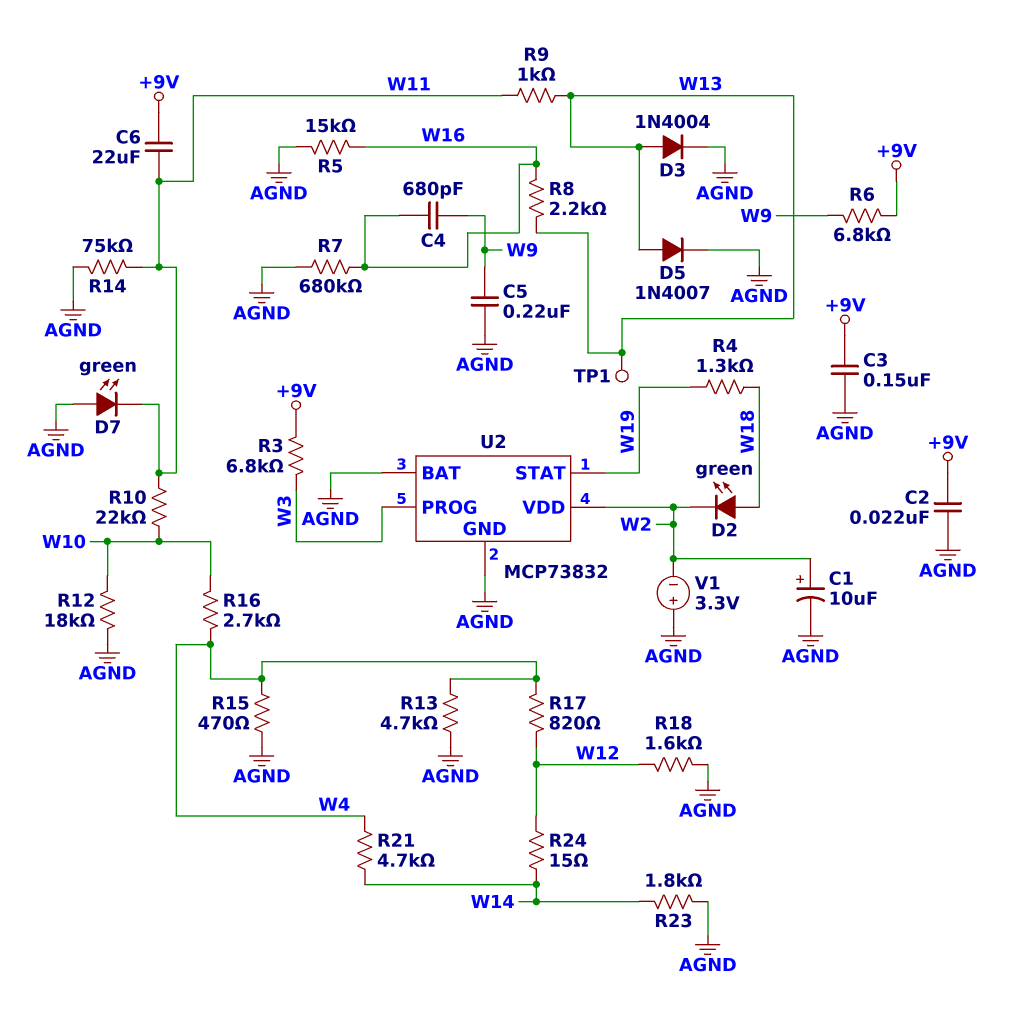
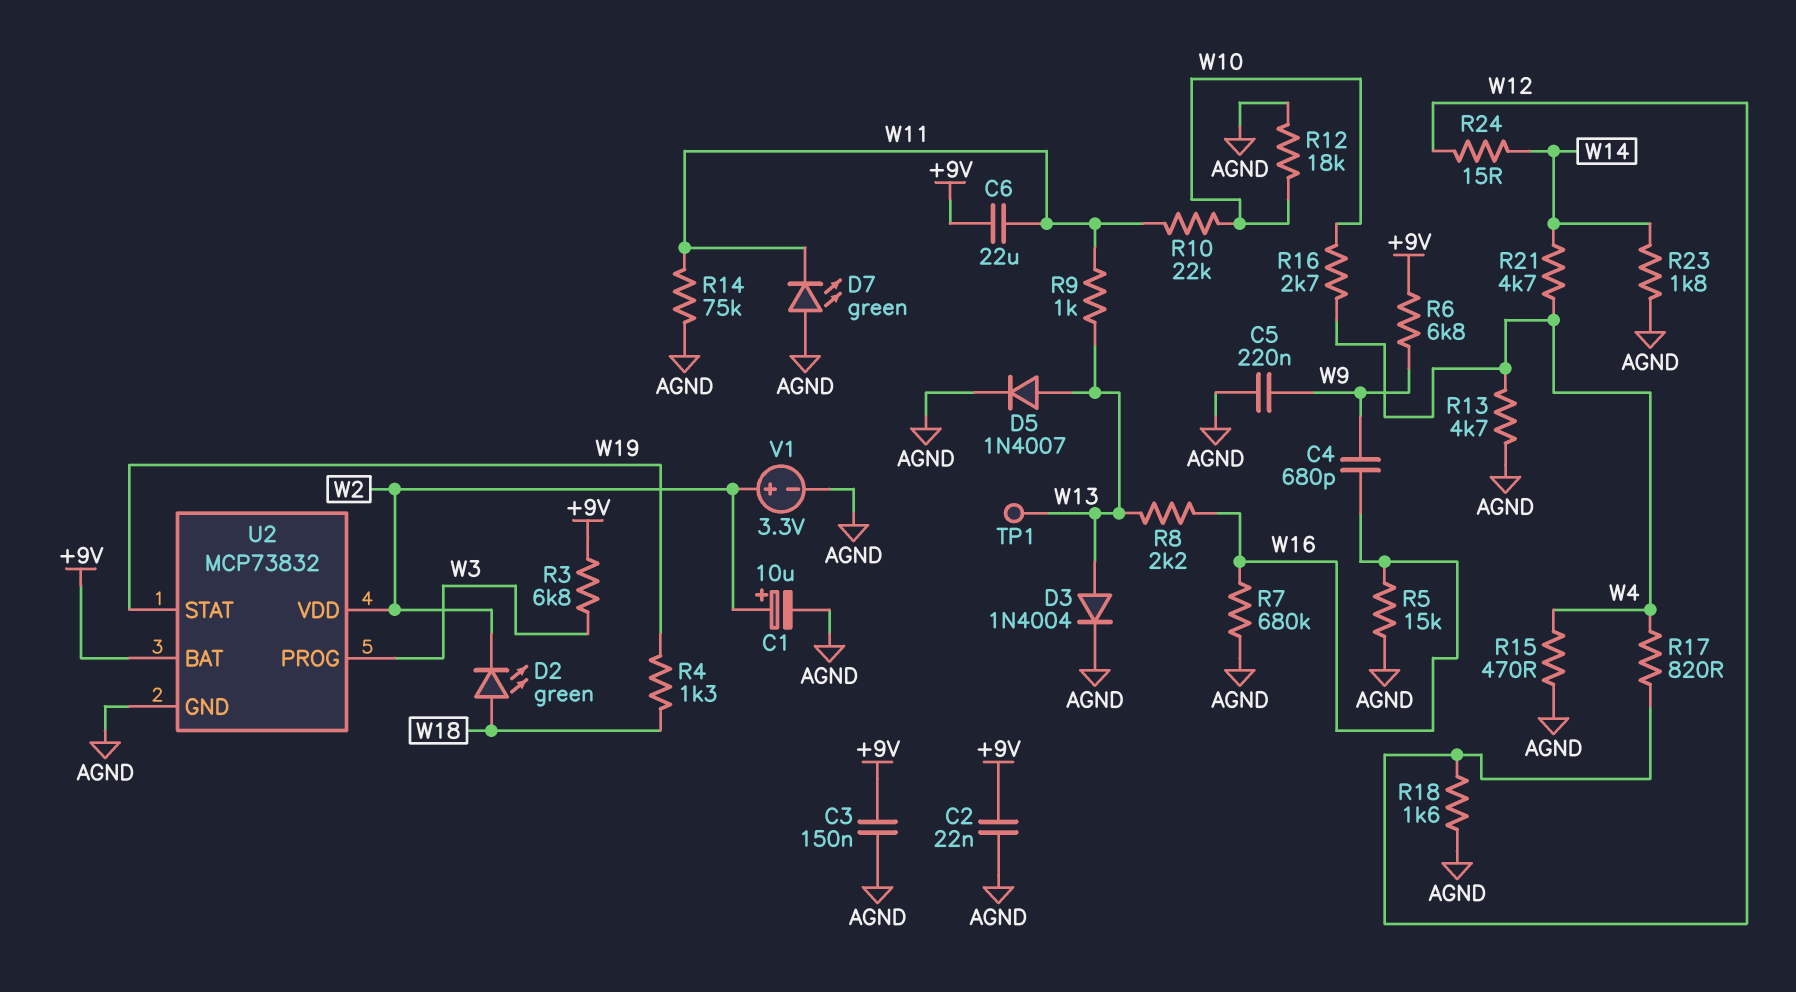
U2 pin BAT: AGND -> +9V
V1: 3.3V (plus AGND, minus W2) -> 3.3V (plus W2, minus AGND)

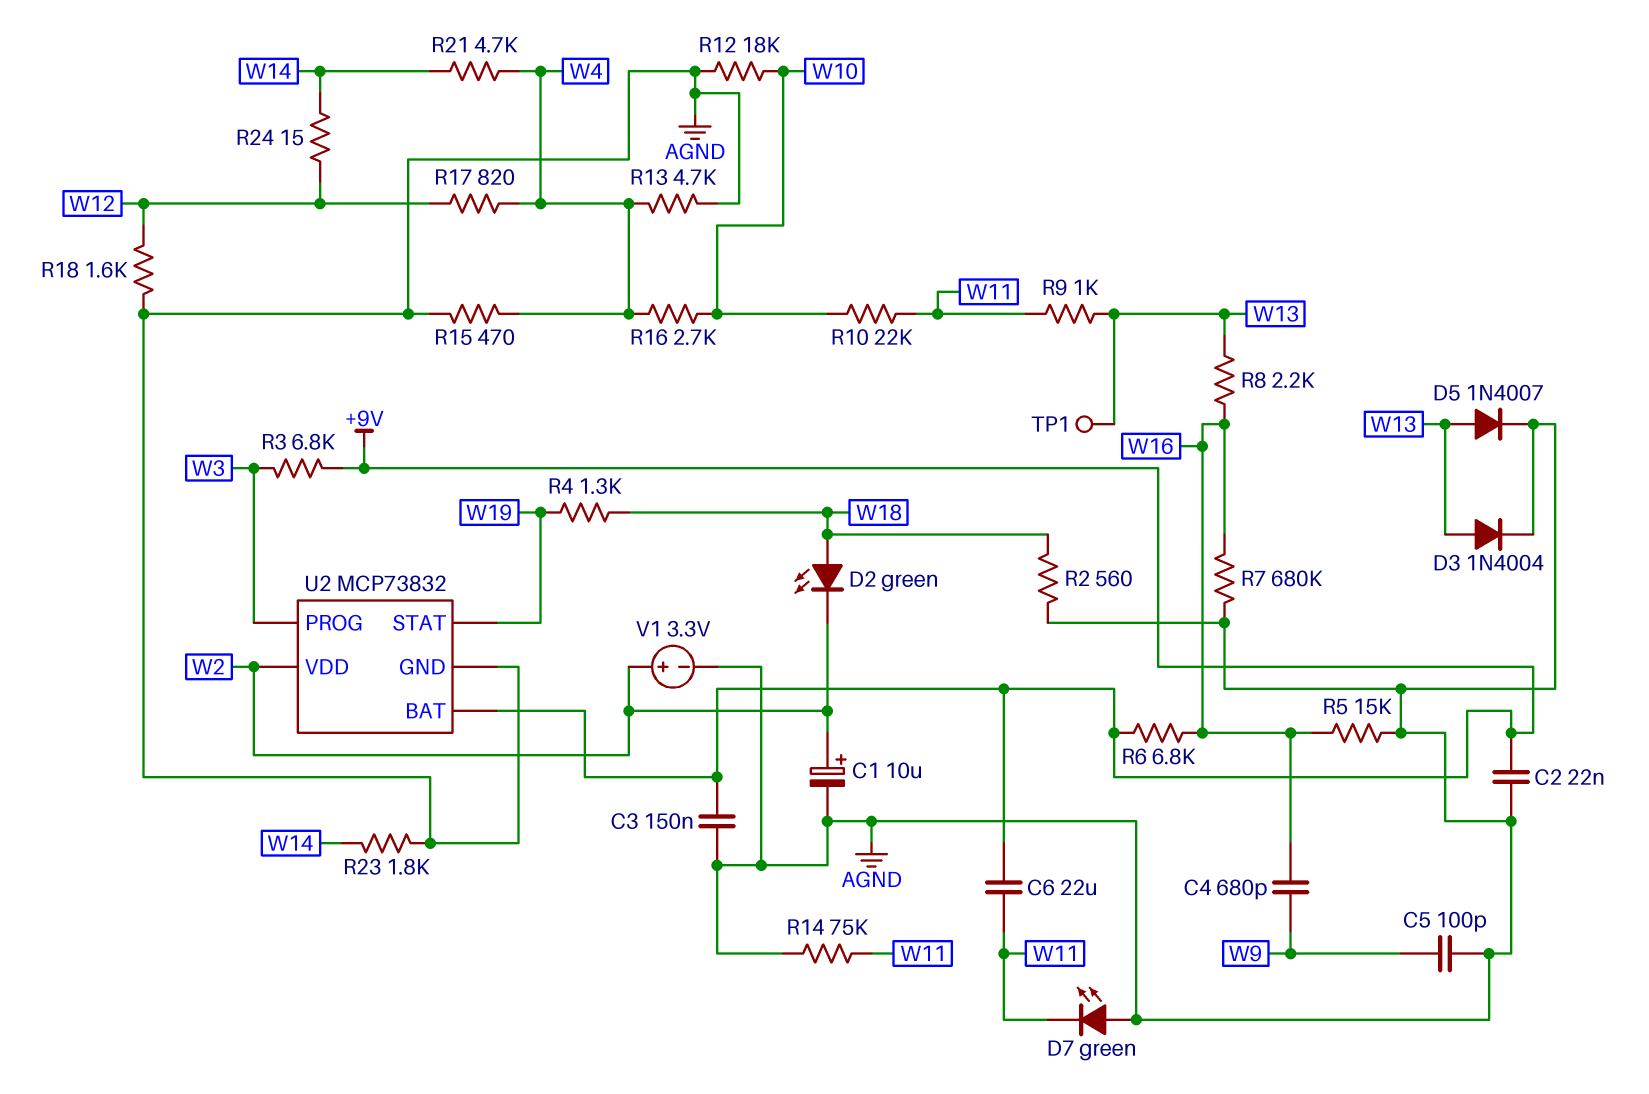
C5: 220nF (AGND, W9) -> 100pF (AGND, W9)
R2: none -> 560 (AGND, W18)
R6: 6.8k (+9V, W9) -> 6.8k (+9V, W16)

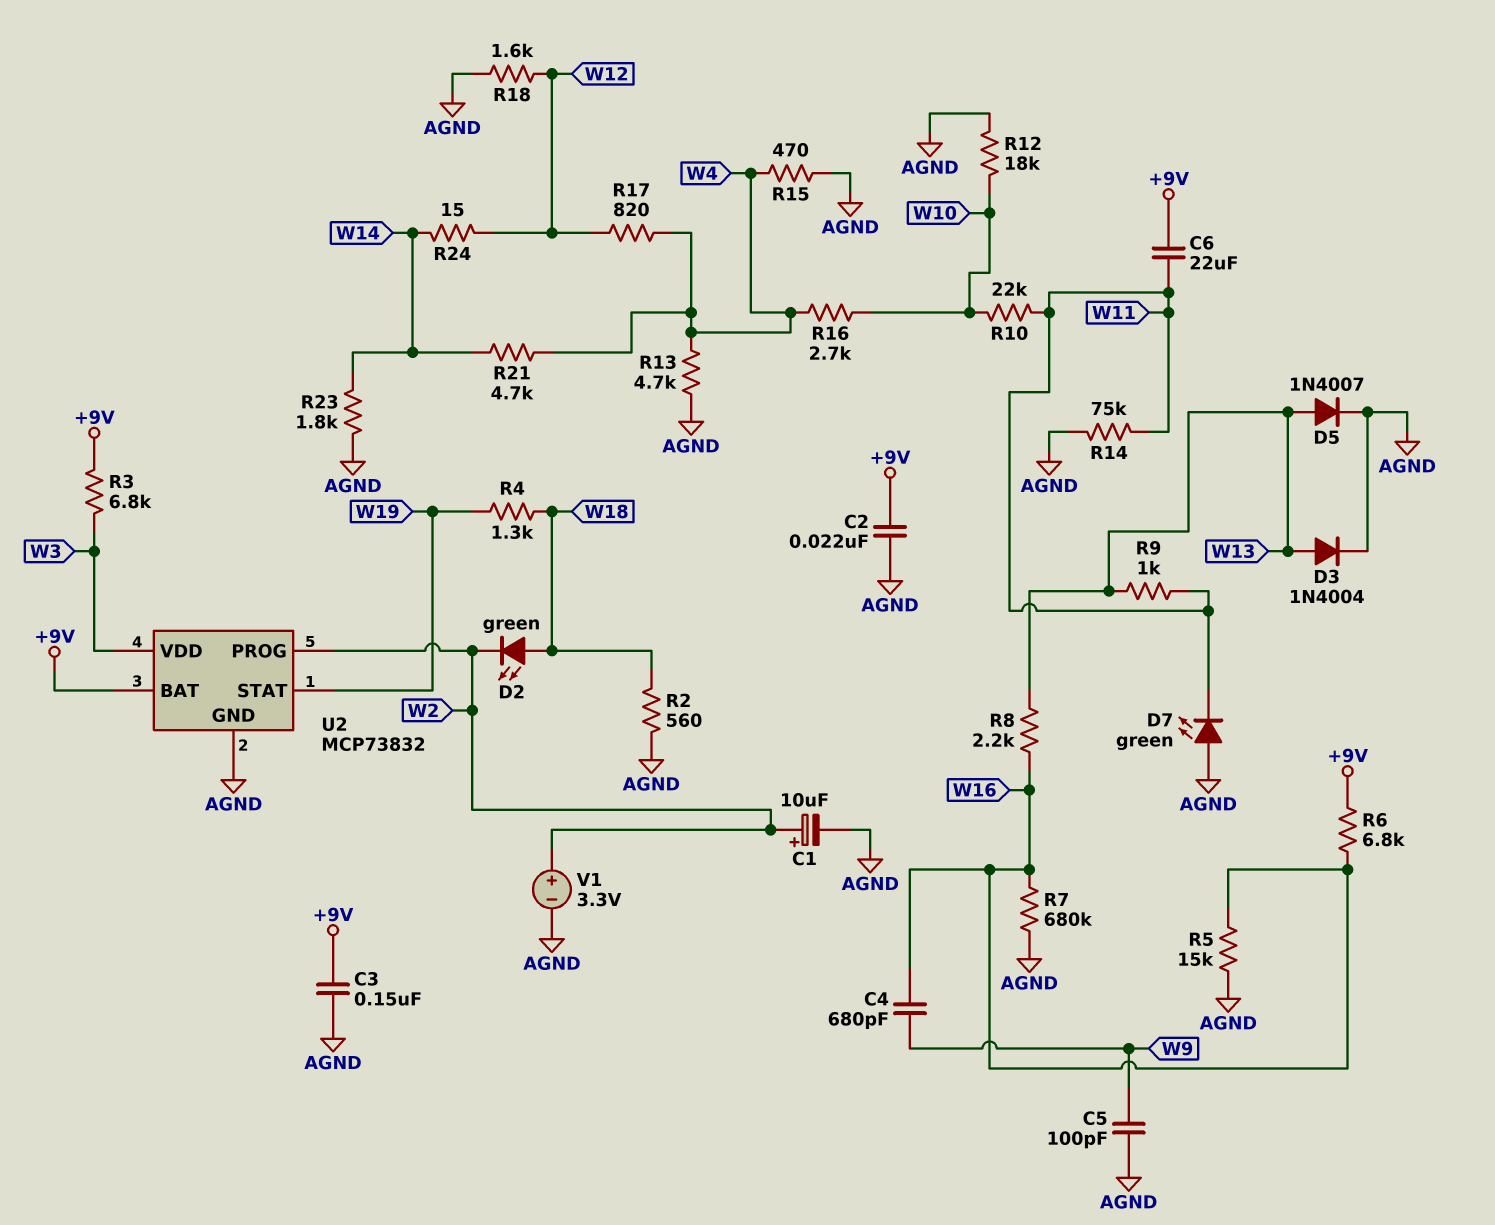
TP1: test point (W13) -> none
U2 pin PROG: W3 -> W2
U2 pin VDD: W2 -> W3

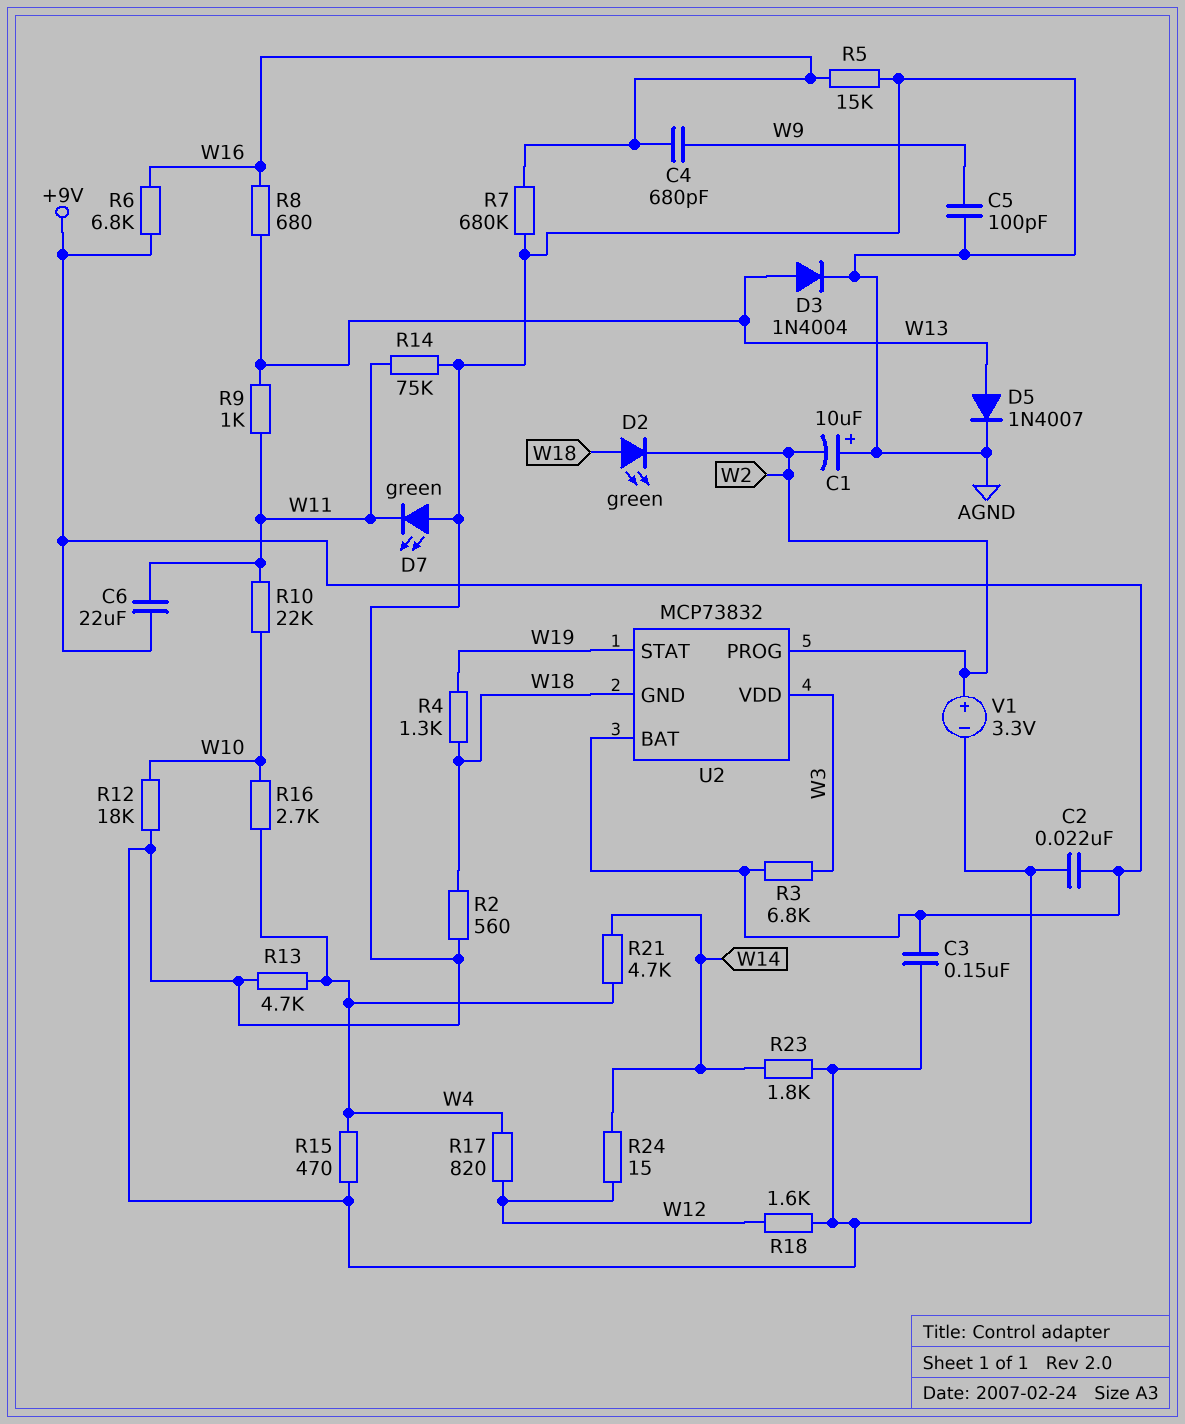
C1: 10uF (plus W2, minus AGND) -> 10uF (plus AGND, minus W2)
R8: 2.2k (W13, W16) -> 680 (W13, W16)
U2 pin GND: AGND -> W18

